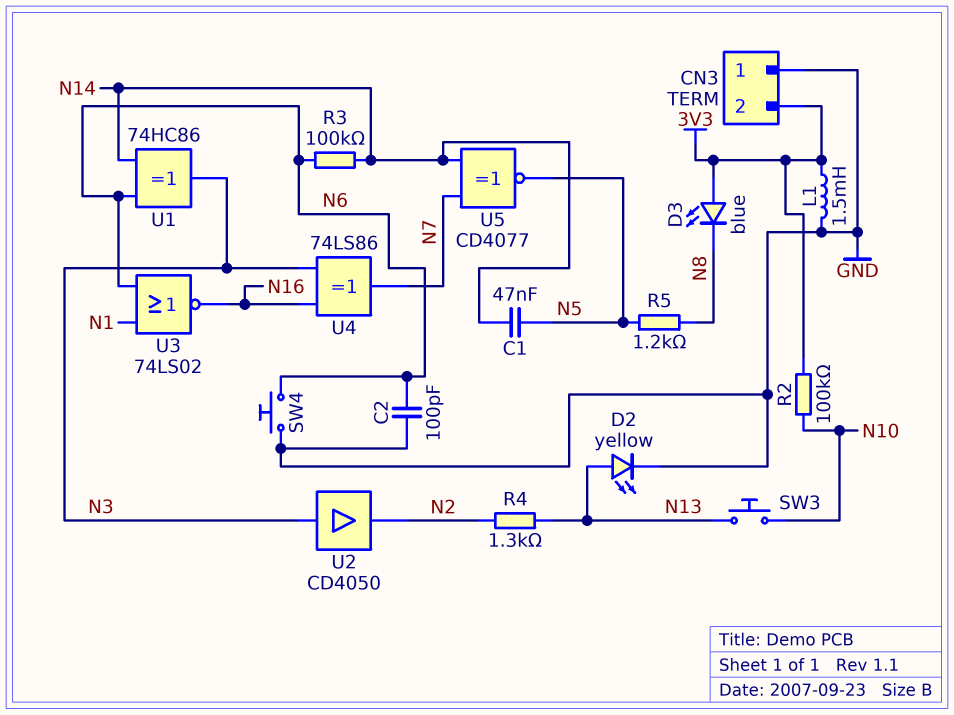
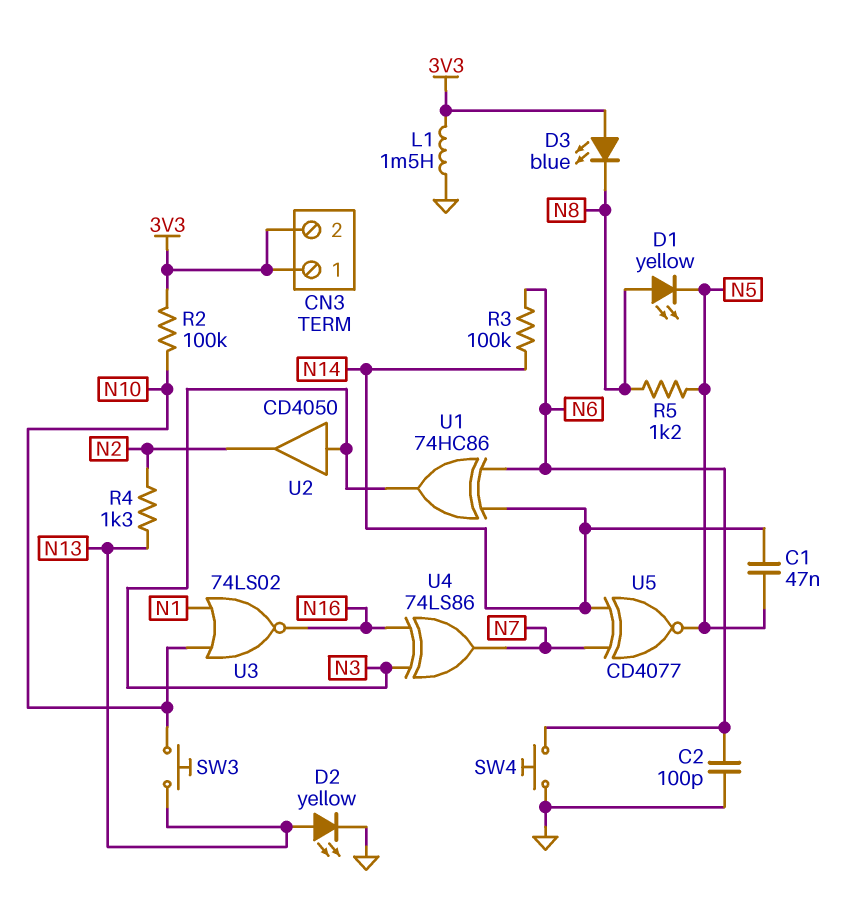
CN3 pin 1: GND -> 3V3
D1: none -> LED yellow (A N8, K N5)
U3: NOR 74LS02 (in N1, in N6, out N16) -> NOR 74LS02 (in N1, in N10, out N16)

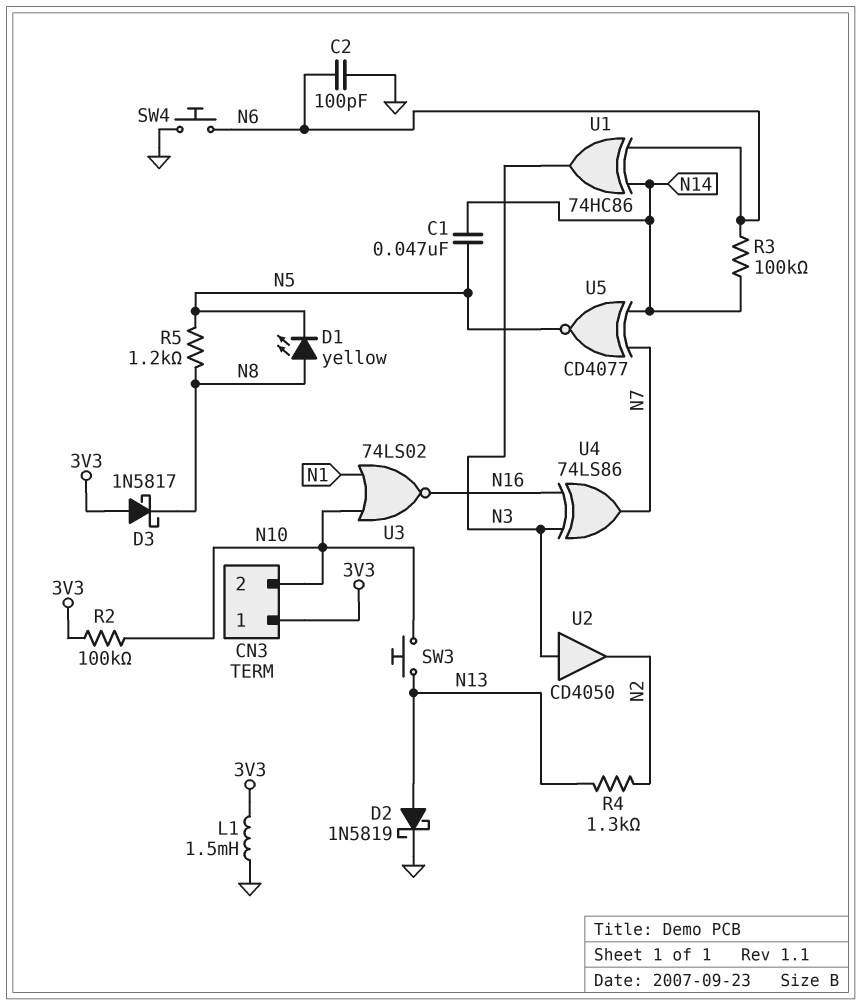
CN3 pin 2: 3V3 -> N10
D2: LED yellow (A N13, K GND) -> schottky 1N5819 (A N13, K GND)
D3: LED blue (A 3V3, K N8) -> schottky 1N5817 (A 3V3, K N8)

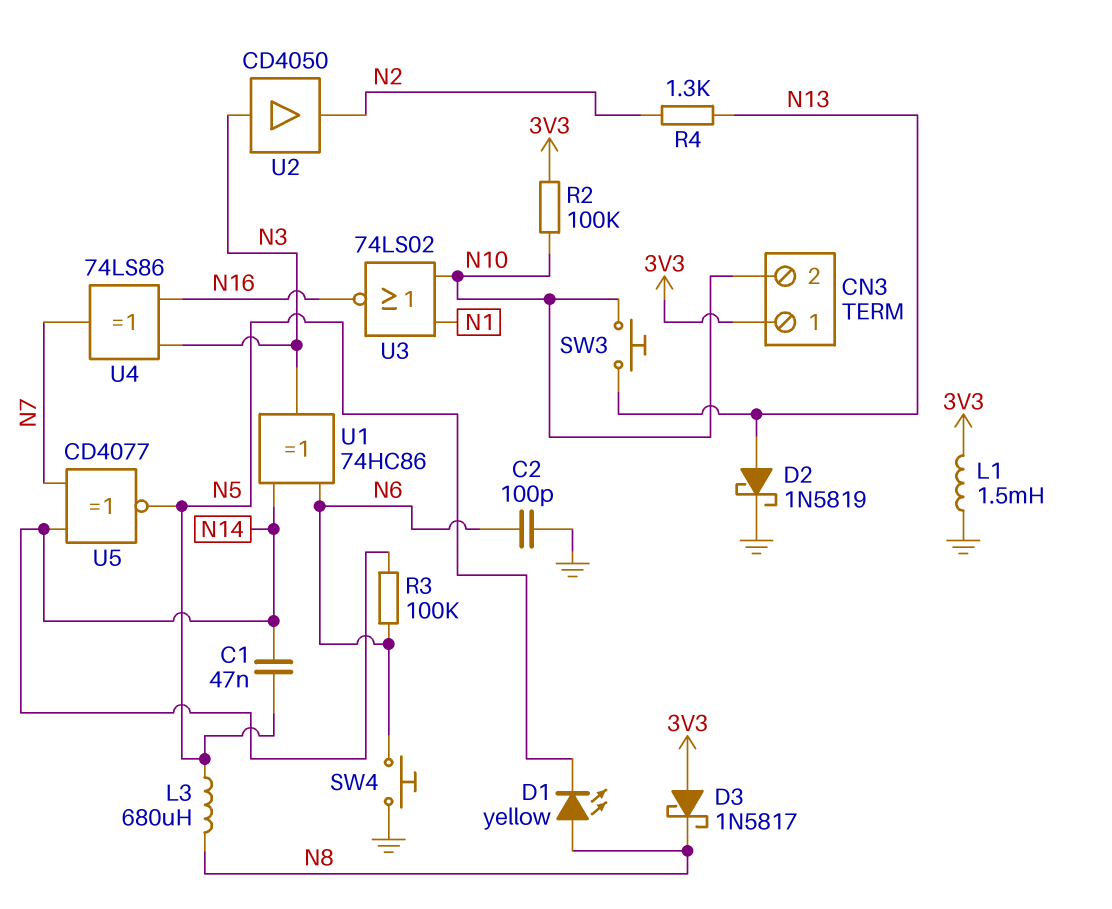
L3: none -> 680uH (N5, N8)
R5: 1.2k (N5, N8) -> none

